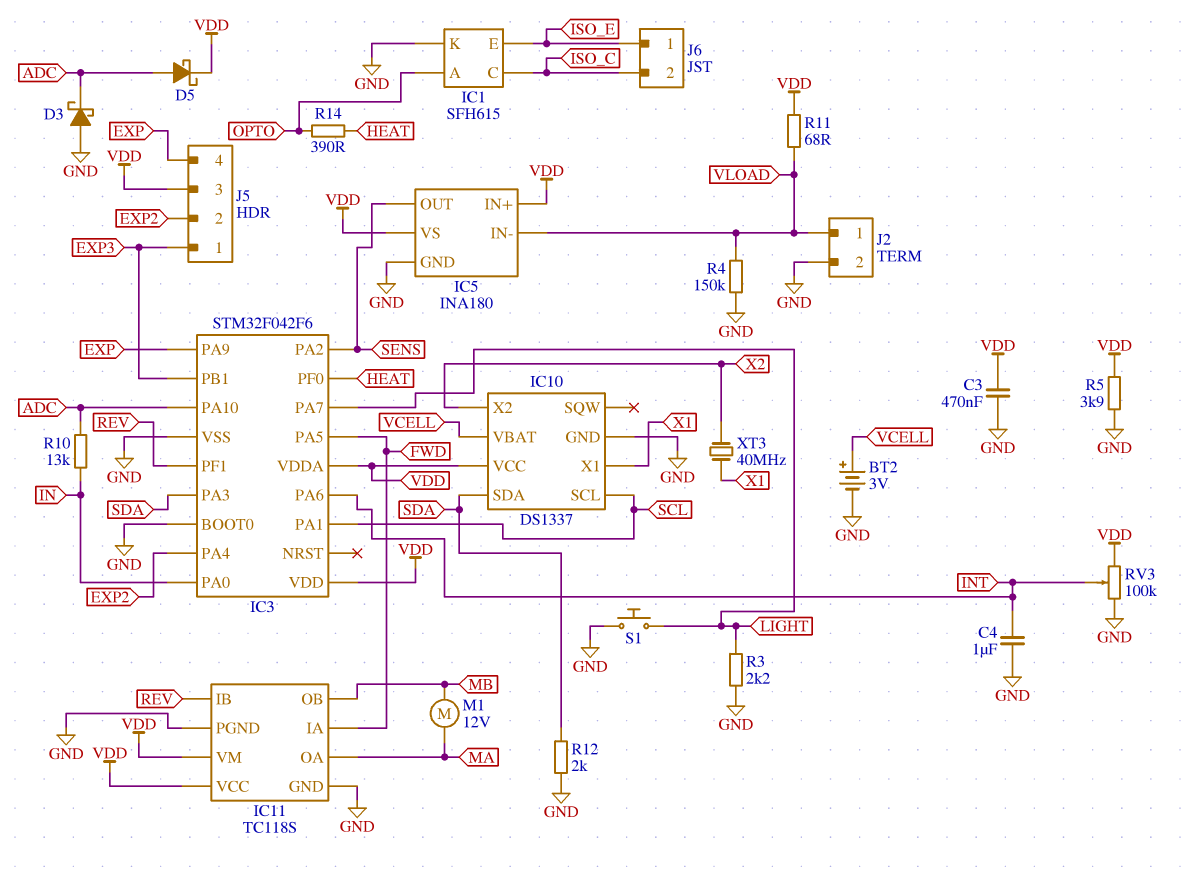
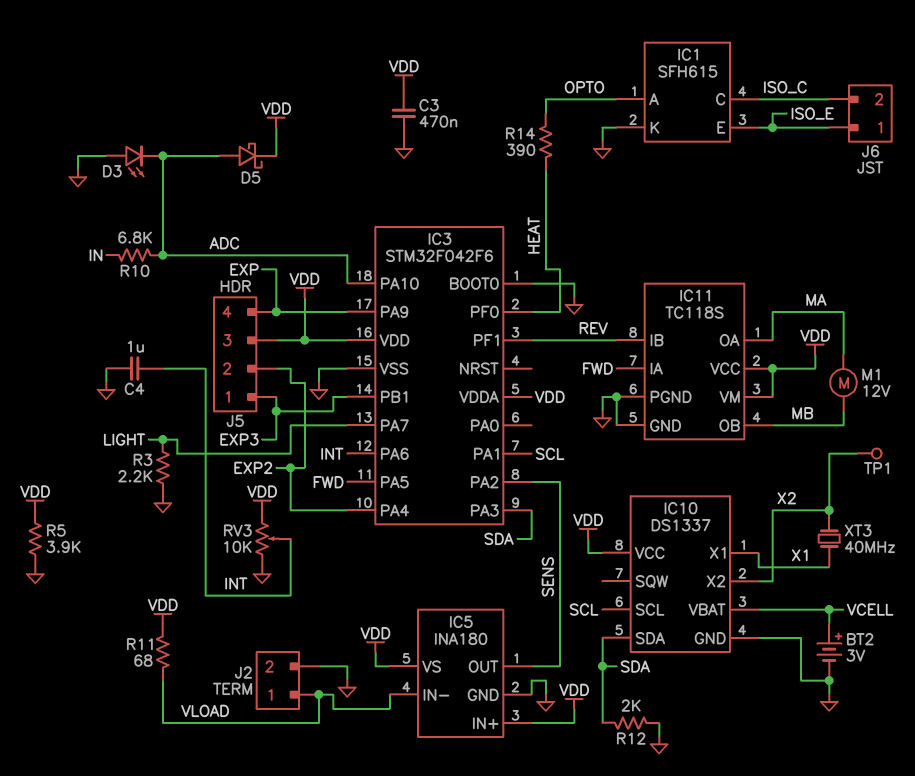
D3: schottky (A GND, K ADC) -> LED (A GND, K ADC)
IC3 pin PA0: IN -> none
R4: 150k (GND, VLOAD) -> none
R10: 13k (ADC, IN) -> 6.8k (ADC, IN)
RV3: 100k (GND, VDD, wiper INT) -> 10k (GND, VDD, wiper INT)
S1: button (GND, LIGHT) -> none
TP1: none -> test point (X2)

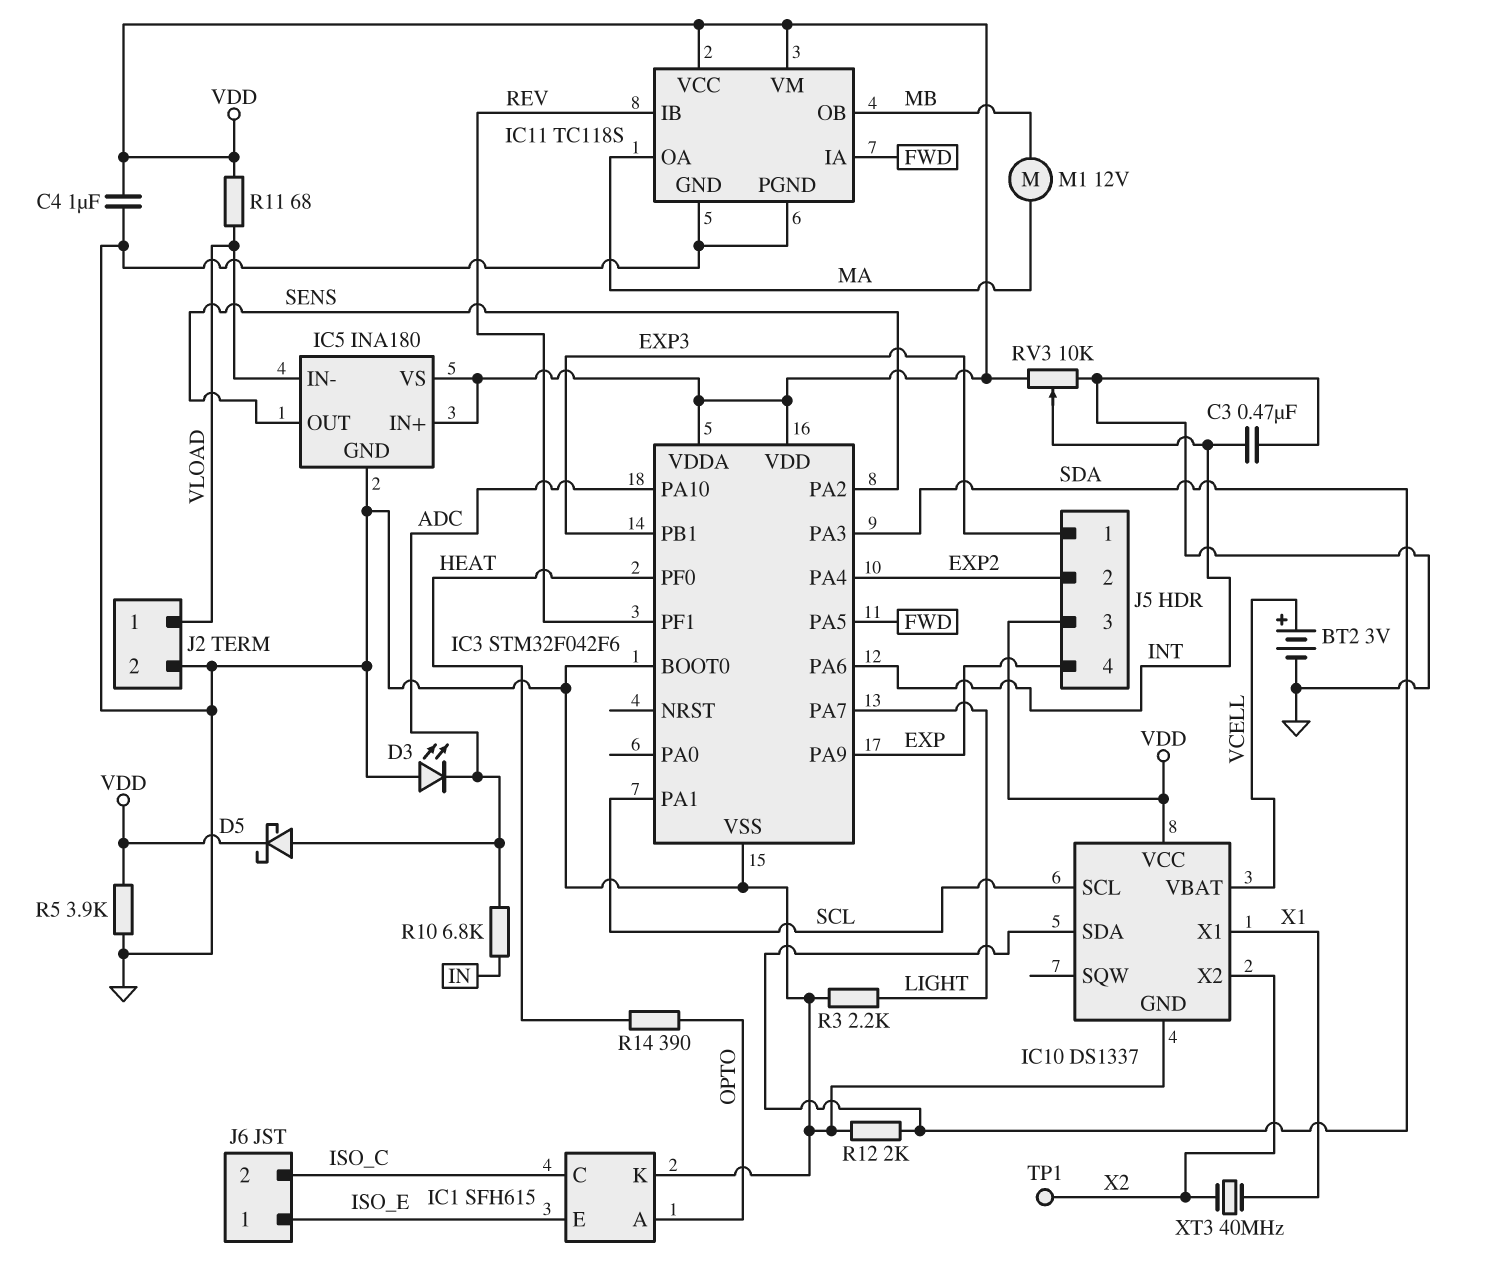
C3: 470nF (GND, VDD) -> 470nF (GND, INT)
C4: 1uF (GND, INT) -> 1uF (GND, VDD)

